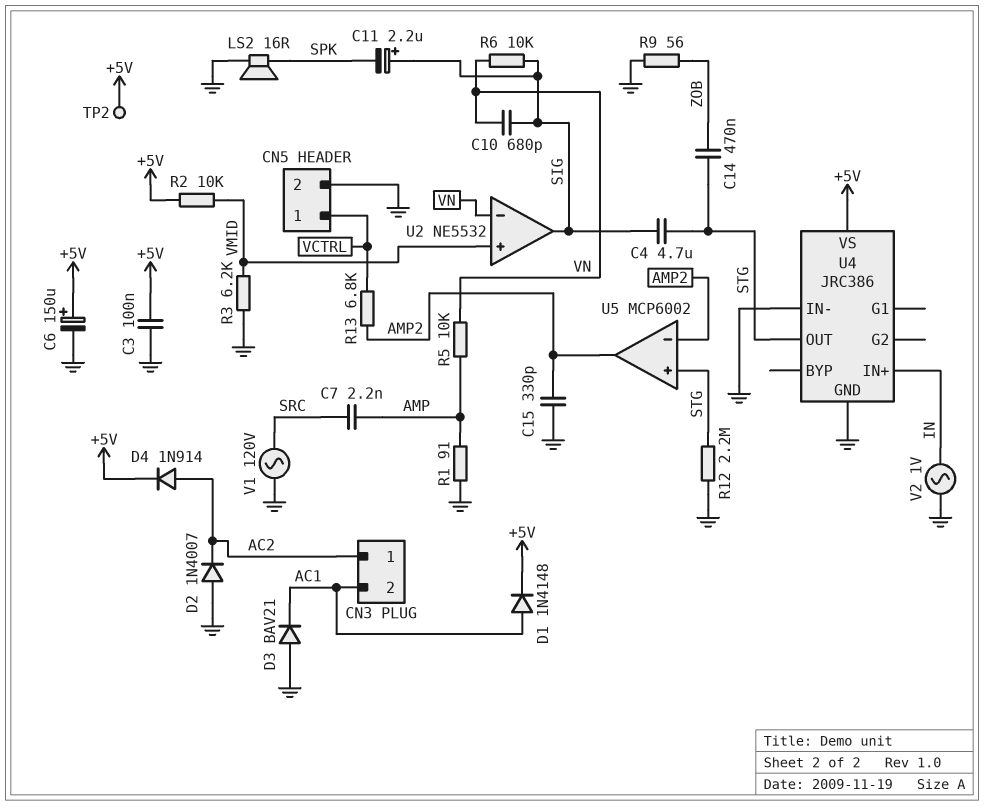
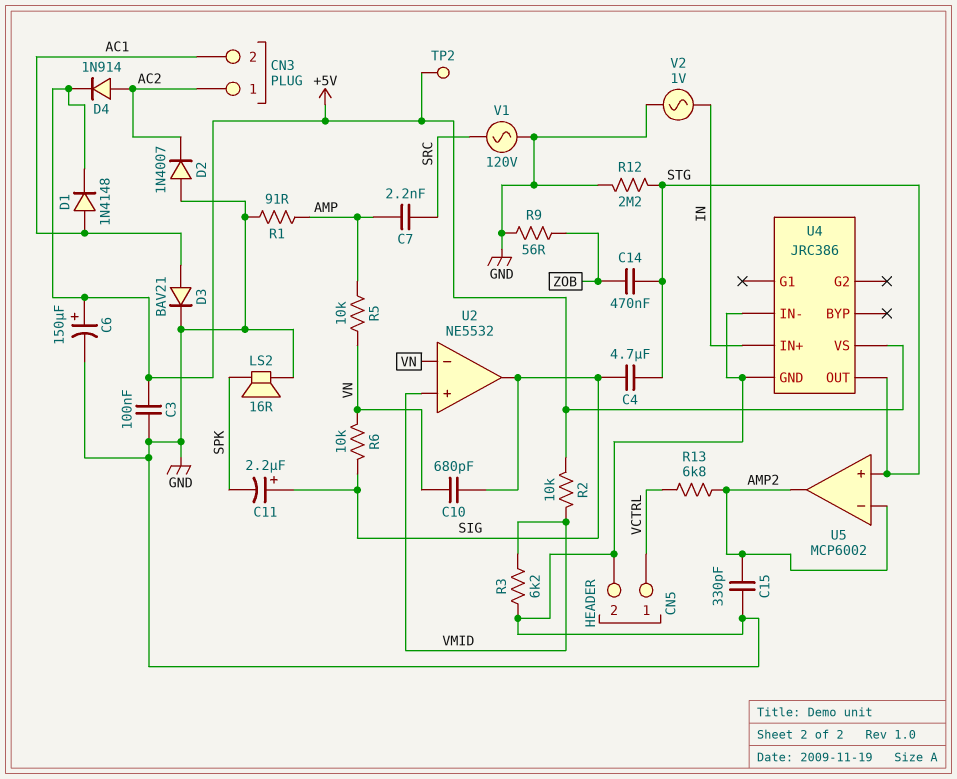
D3: diode BAV21 (A GND, K AC1) -> diode BAV21 (A AC1, K GND)

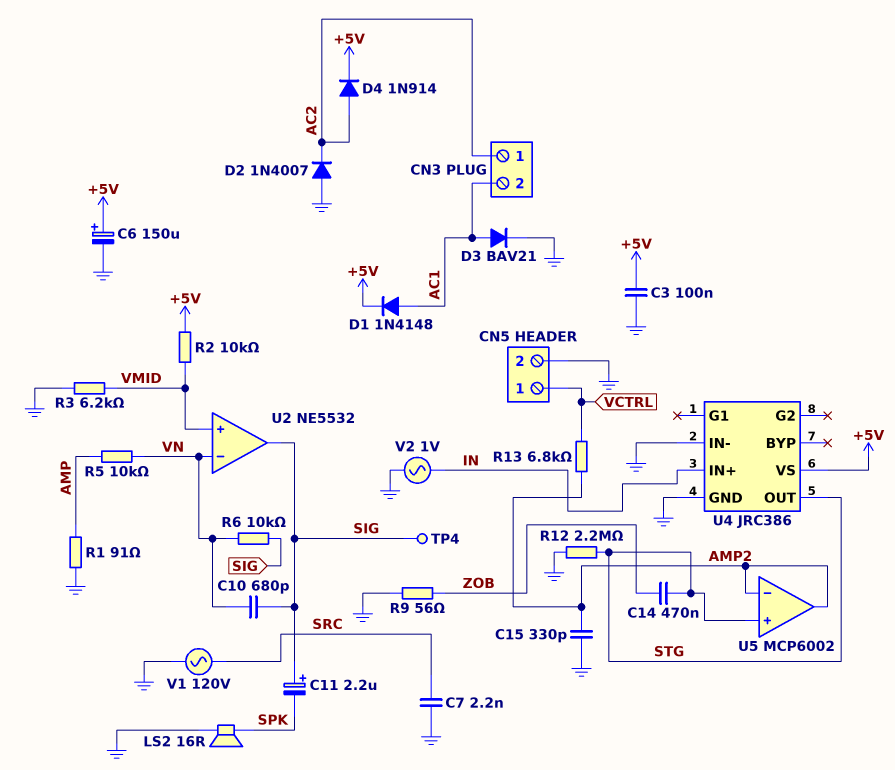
C4: 4.7uF (SIG, STG) -> none
C7: 2.2nF (AMP, SRC) -> 2.2nF (GND, SRC)
TP2: test point (+5V) -> none
TP4: none -> test point (SIG)

